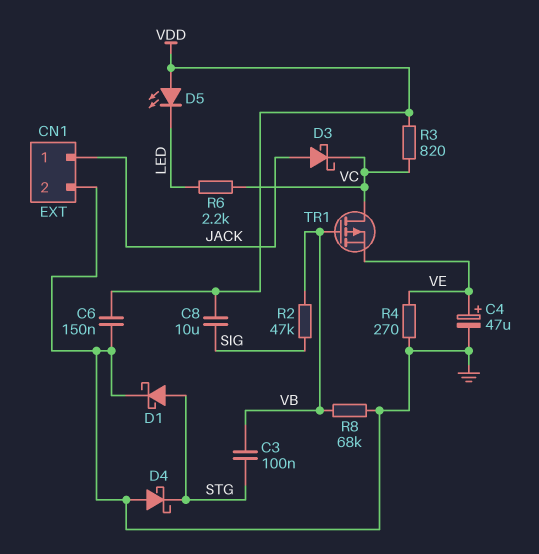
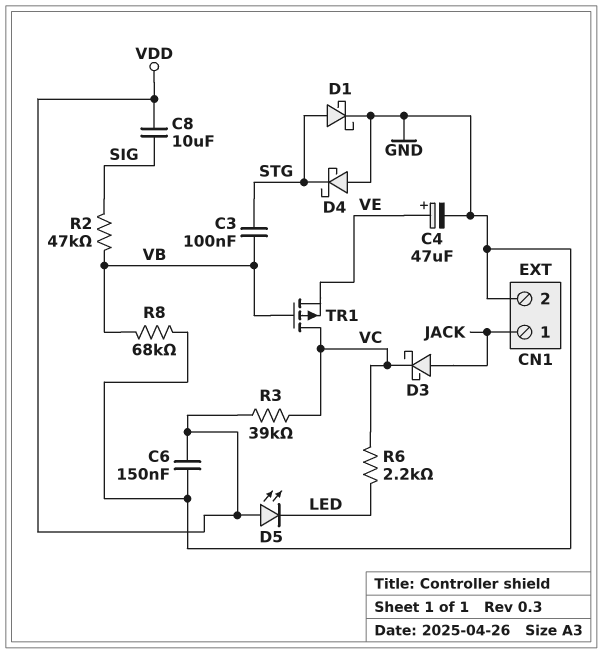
R3: 820 (VC, VDD) -> 39k (VC, VDD)
R4: 270 (GND, VE) -> none

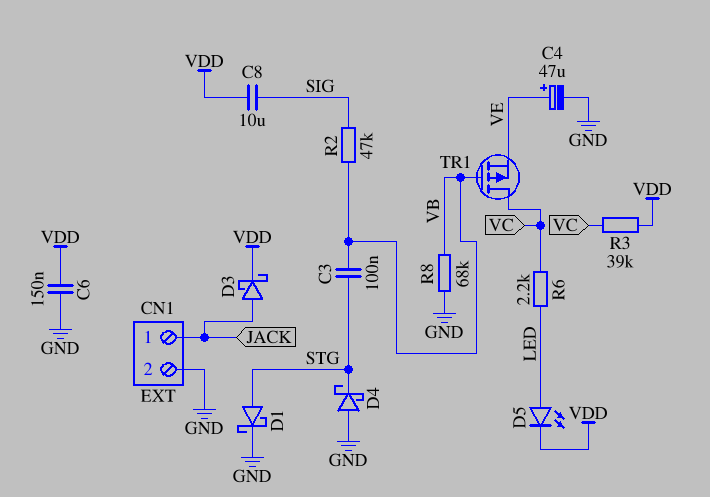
D3: schottky (A JACK, K VC) -> schottky (A JACK, K VDD)
D5: LED (A VDD, K LED) -> LED (A LED, K VDD)

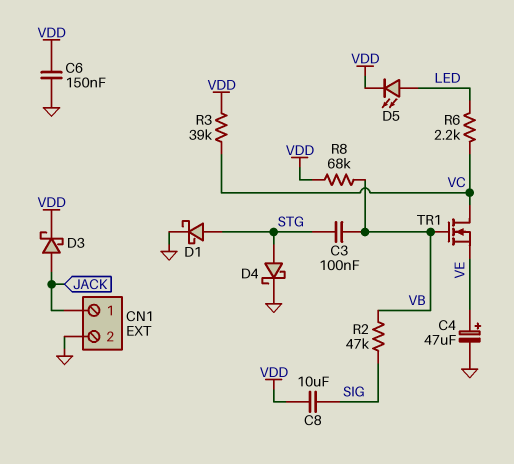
D4: schottky (A GND, K STG) -> schottky (A STG, K GND)
R8: 68k (GND, VB) -> 68k (VB, VDD)
TR1: PMOS (G VB, D VC, S VE) -> NMOS (G VB, D VC, S VE)

